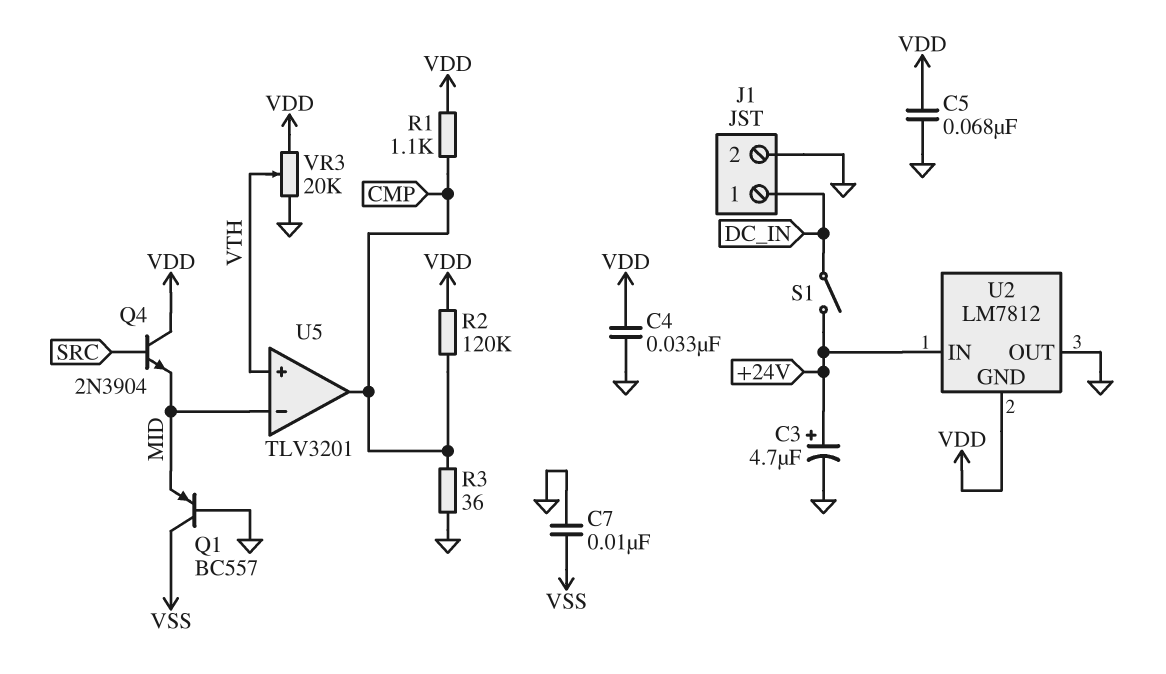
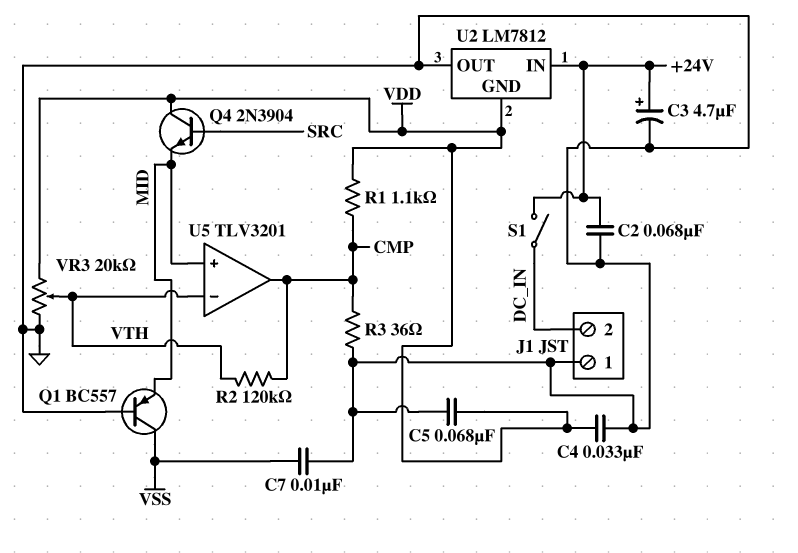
C2: none -> 68nF (+24V, GND)
J1 pin 1: DC_IN -> GND
J1 pin 2: GND -> DC_IN
R2: 120k (CMP, VDD) -> 120k (CMP, VTH)
U5 pin in+: VTH -> MID
U5 pin in-: MID -> VTH

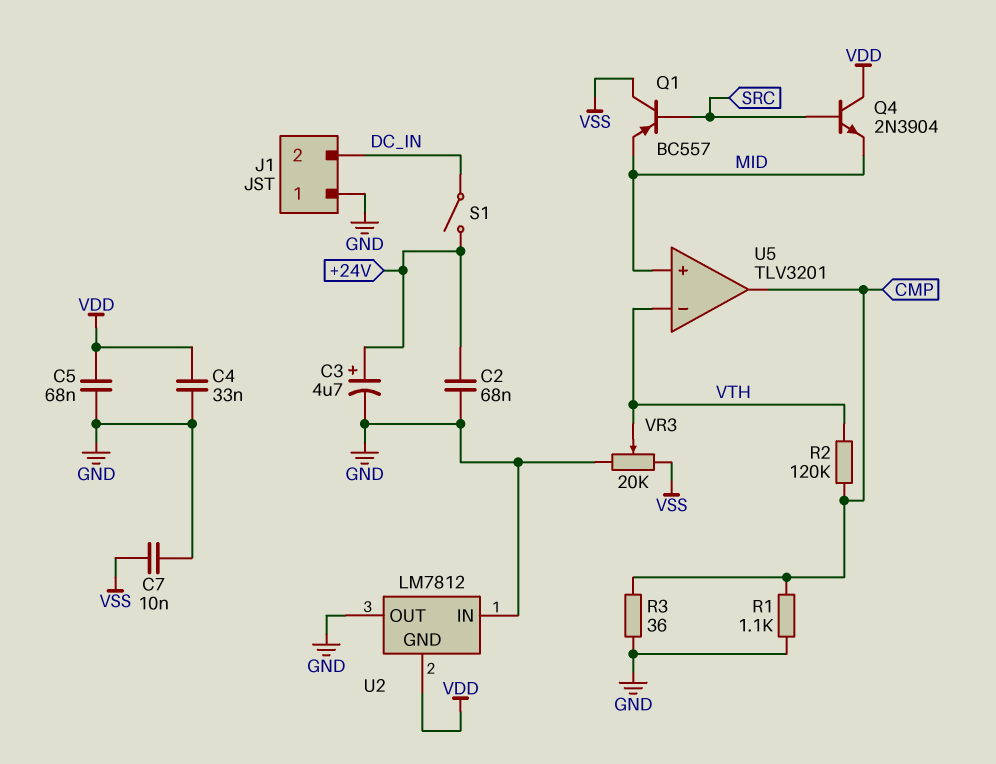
Q1: PNP BC557 (B GND, C VSS, E MID) -> PNP BC557 (B SRC, C VSS, E MID)
R1: 1.1k (CMP, VDD) -> 1.1k (CMP, GND)
U2 pin IN: +24V -> GND
VR3: 20k (GND, VDD, wiper VTH) -> 20k (GND, VSS, wiper VTH)

